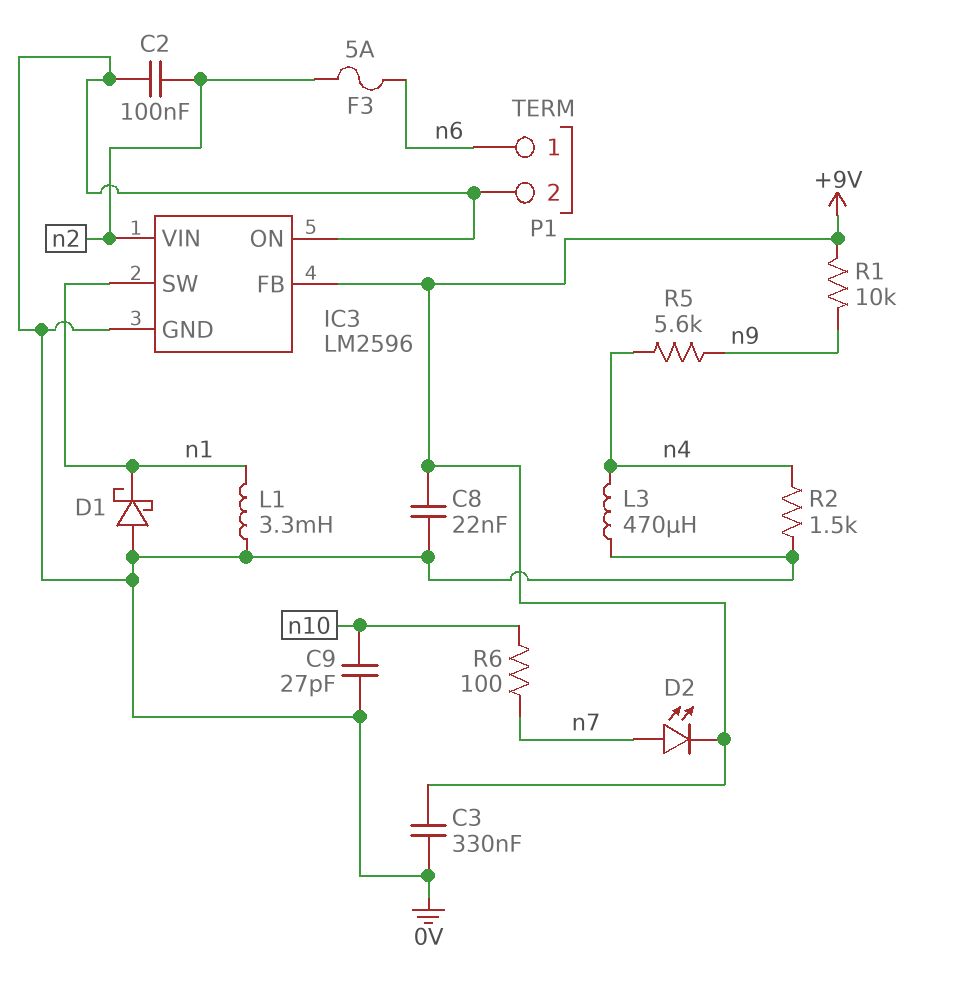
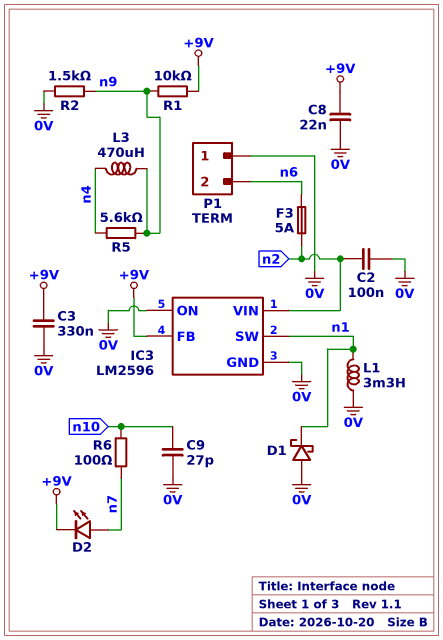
L3: 470uH (0V, n4) -> 470uH (n4, n9)
P1 pin 1: n6 -> 0V
P1 pin 2: 0V -> n6
R2: 1.5k (0V, n4) -> 1.5k (0V, n9)

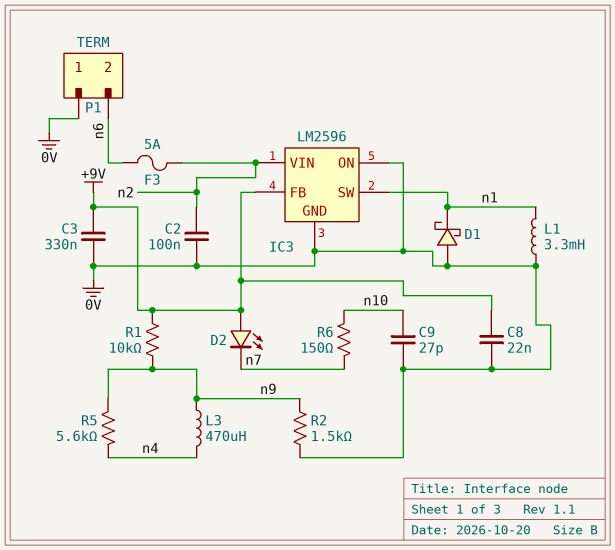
D2: LED (A n7, K +9V) -> LED (A +9V, K n7)
R6: 100 (n7, n10) -> 150 (n7, n10)

